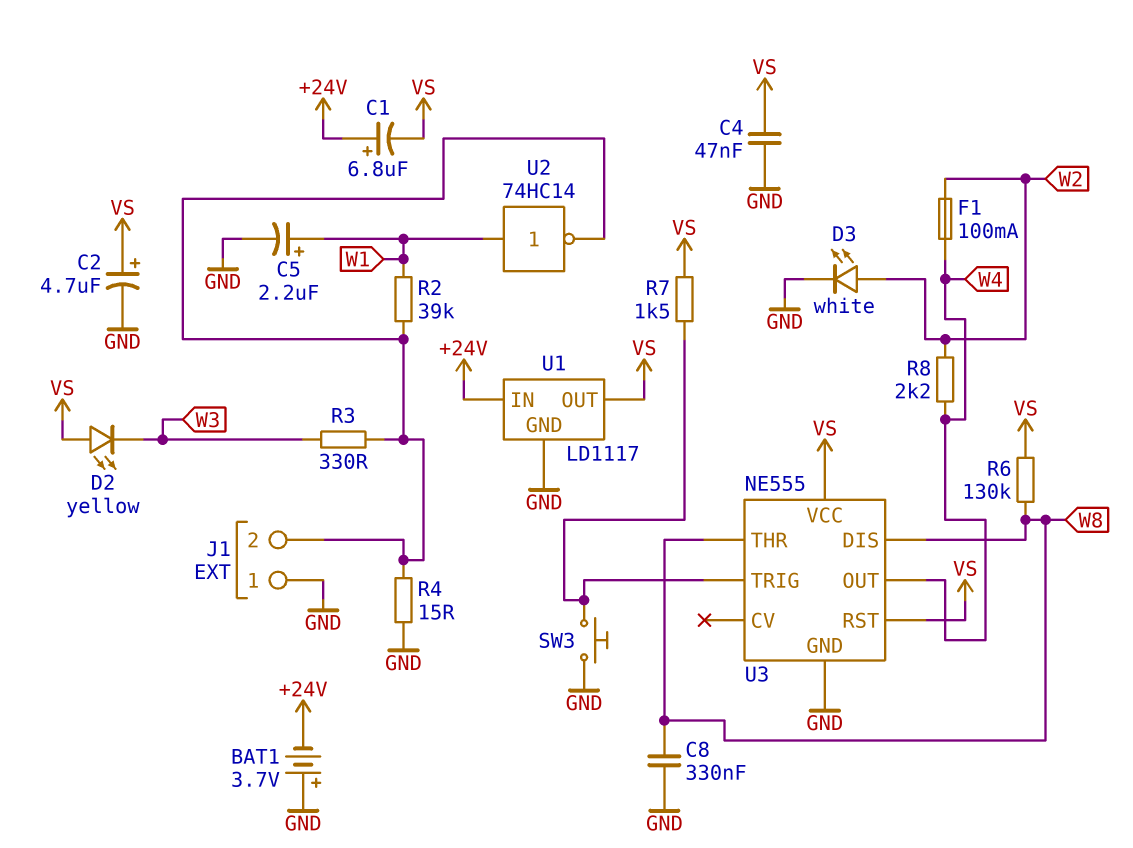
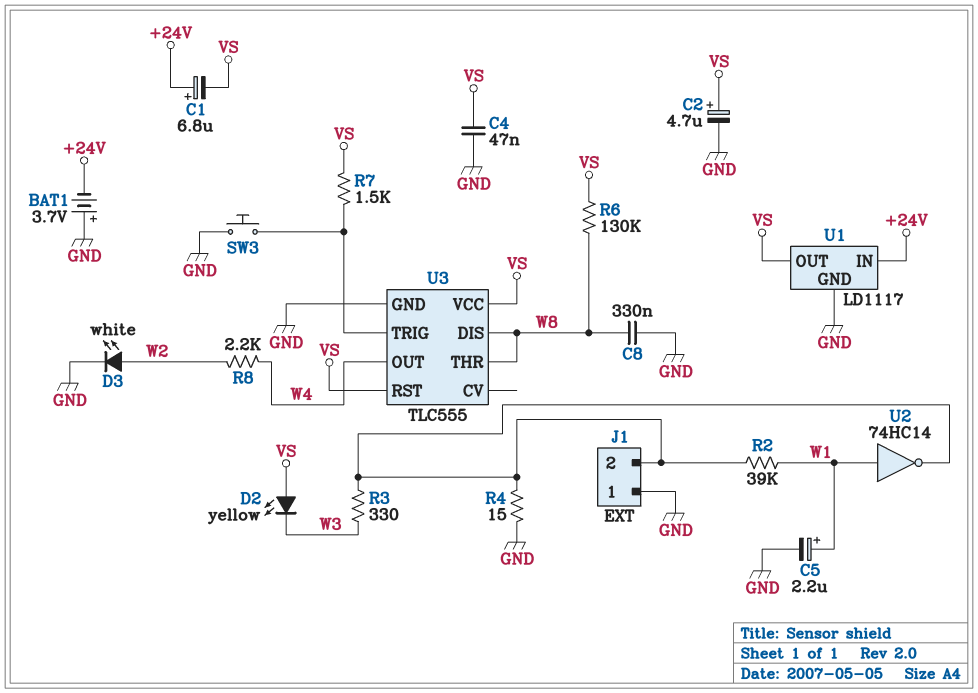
F1: 100mA (W2, W4) -> none
U3: NE555 -> TLC555

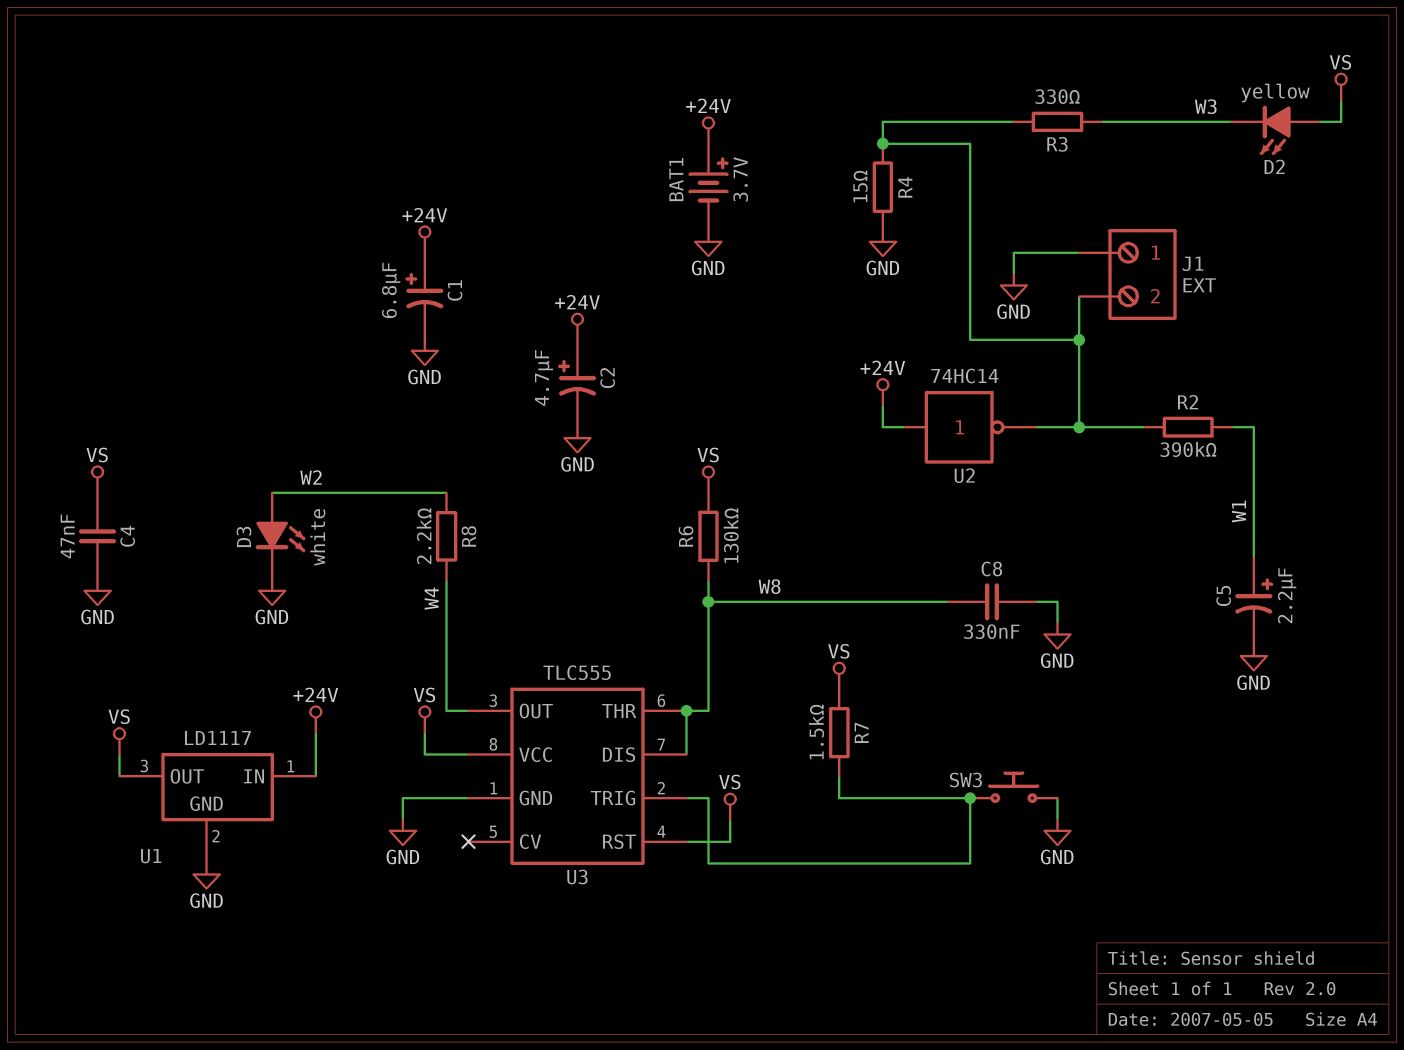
BAT1: 3.7V (plus GND, minus +24V) -> 3.7V (plus +24V, minus GND)
C1: 6.8uF (plus +24V, minus VS) -> 6.8uF (plus +24V, minus GND)
C2: 4.7uF (plus VS, minus GND) -> 4.7uF (plus +24V, minus GND)
R2: 39k (J1/2, W1) -> 390k (J1/2, W1)
U2: NOT 74HC14 (in W1, out J1/2) -> NOT 74HC14 (in +24V, out J1/2)

